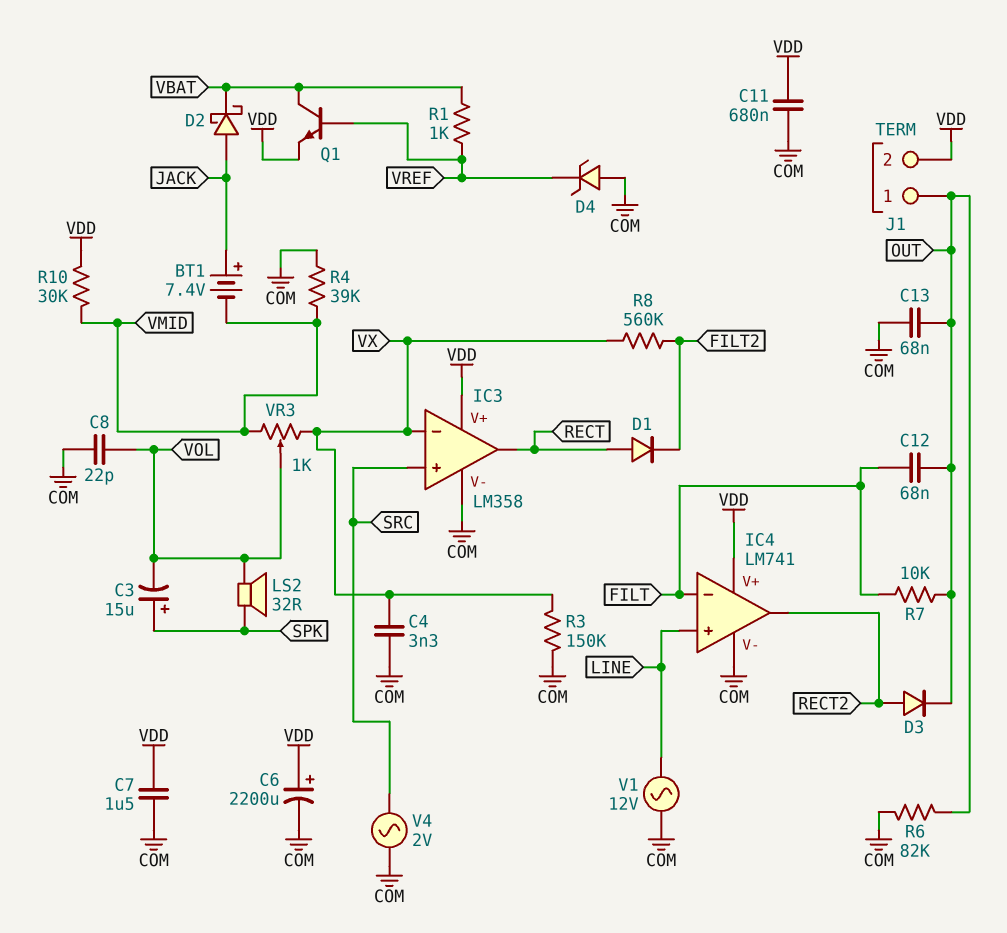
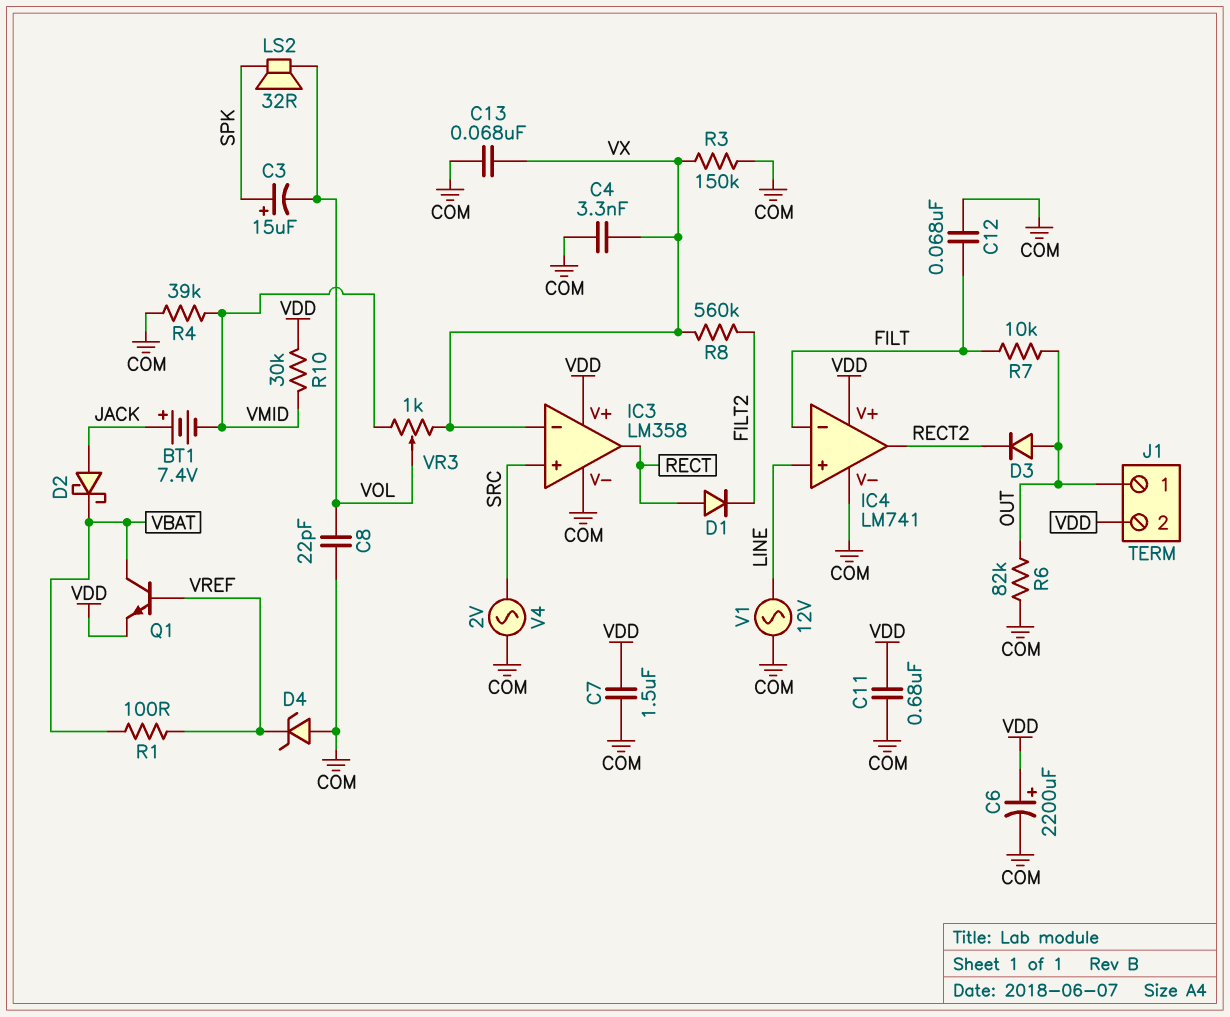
C12: 68nF (FILT, OUT) -> 68nF (COM, FILT)
C13: 68nF (COM, OUT) -> 68nF (COM, VX)
D3: diode (A RECT2, K OUT) -> diode (A OUT, K RECT2)
R1: 1k (VBAT, VREF) -> 100 (VBAT, VREF)

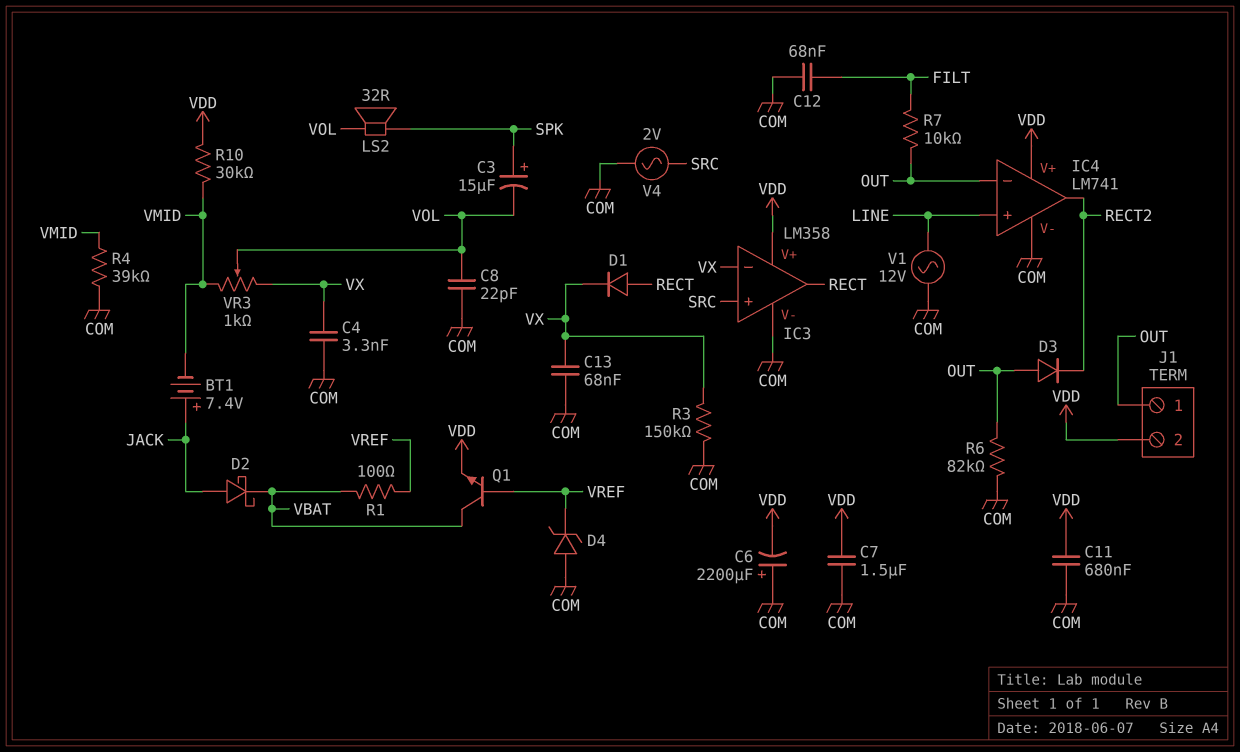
C6: 2200uF (plus VDD, minus COM) -> 2200uF (plus COM, minus VDD)
D1: diode (A RECT, K FILT2) -> diode (A RECT, K VX)
IC4 pin in-: FILT -> OUT
R8: 560k (FILT2, VX) -> none

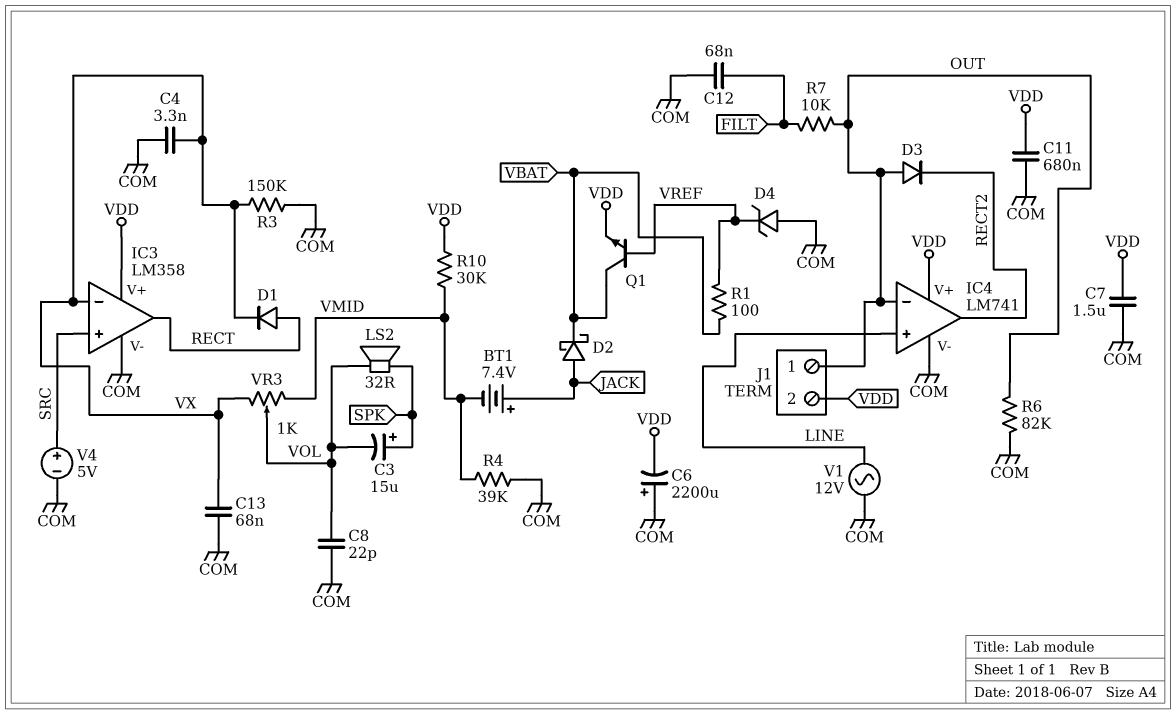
V4: AC 2V (COM, SRC) -> 5V (plus SRC, minus COM)

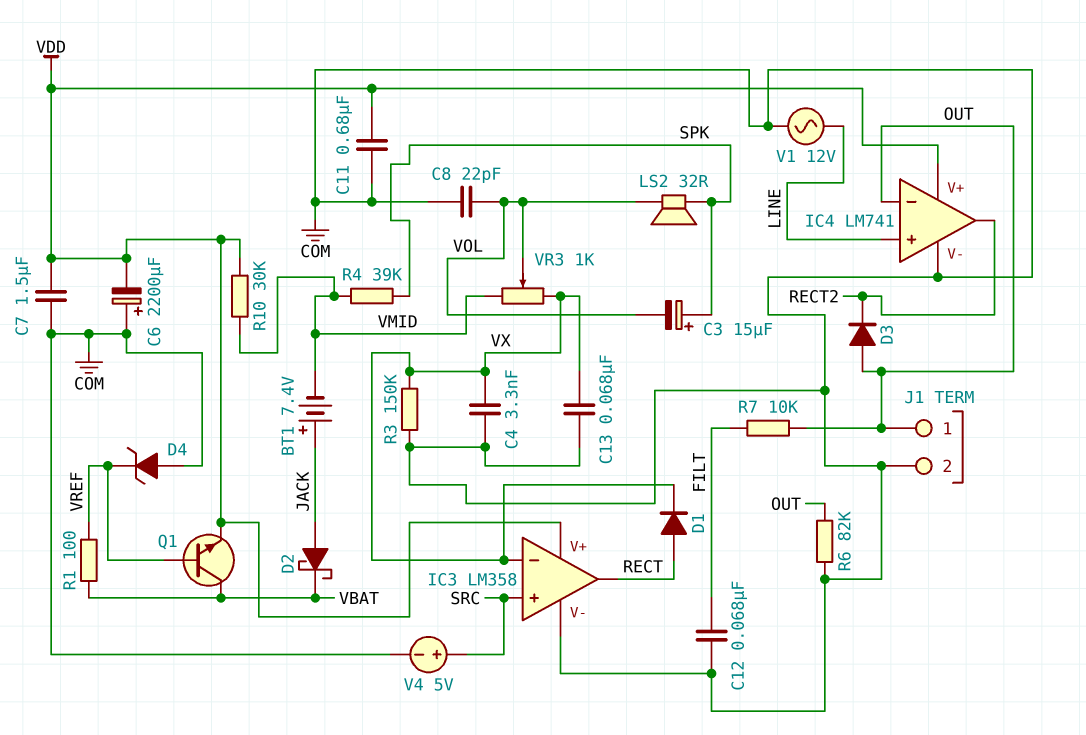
J1 pin 2: VDD -> COM
R4: 39k (COM, VMID) -> 39k (SPK, VMID)

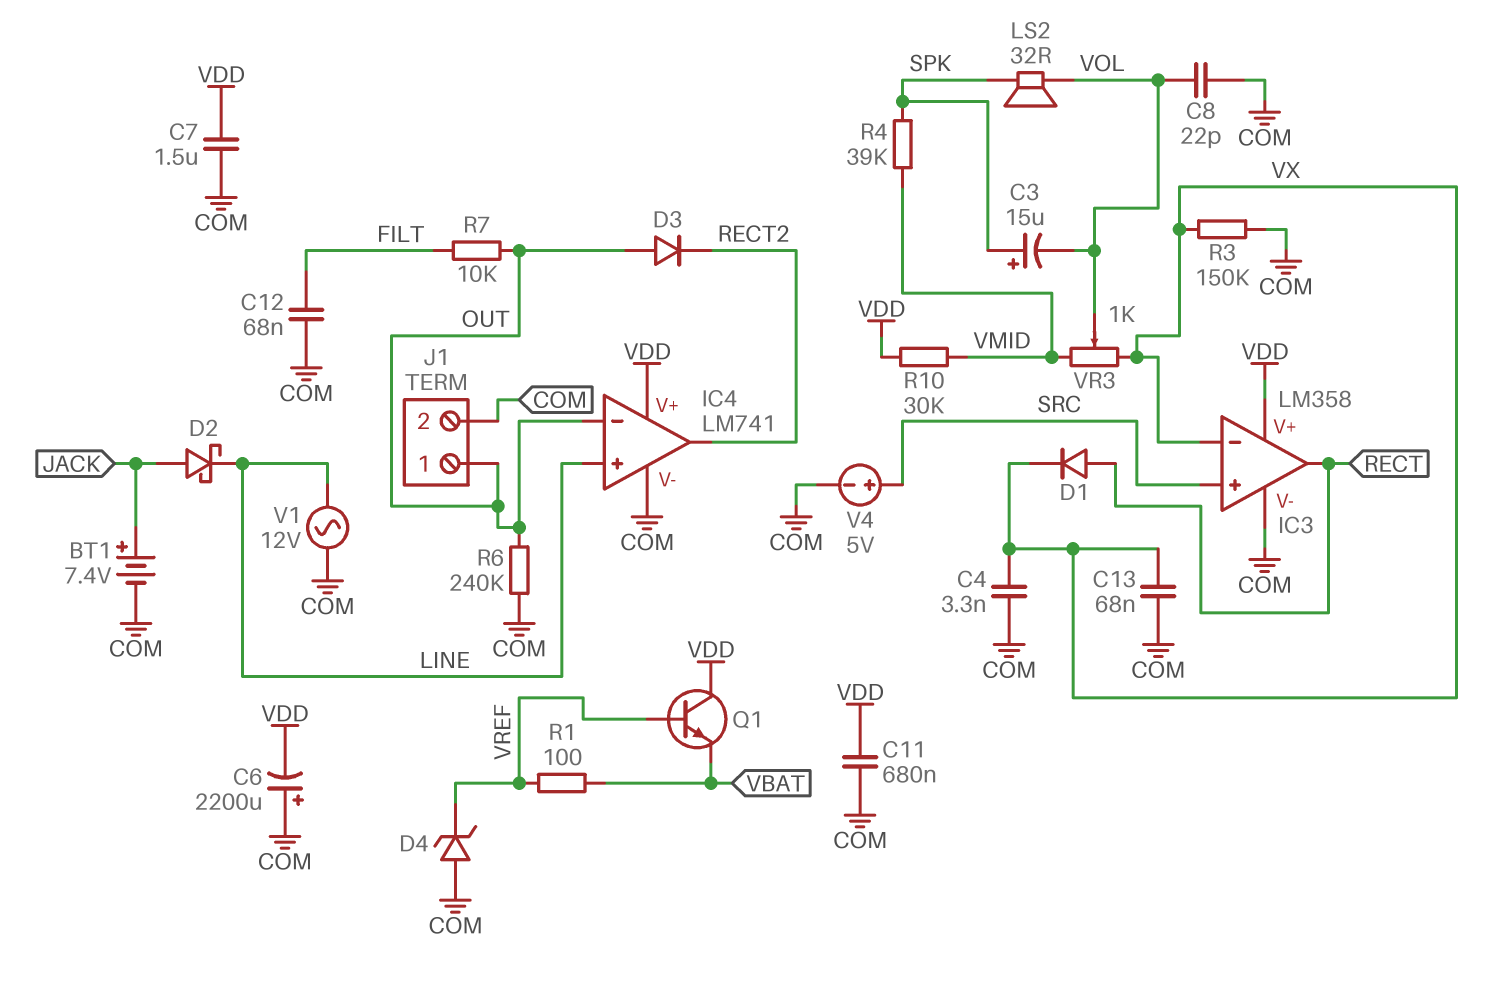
BT1: 7.4V (plus JACK, minus VMID) -> 7.4V (plus JACK, minus COM)
D2: schottky (A JACK, K VBAT) -> schottky (A JACK, K LINE)
Q1: NPN (B VREF, C VBAT, E VDD) -> NPN (B VREF, C VDD, E VBAT)
R6: 82k (COM, OUT) -> 240k (COM, OUT)

